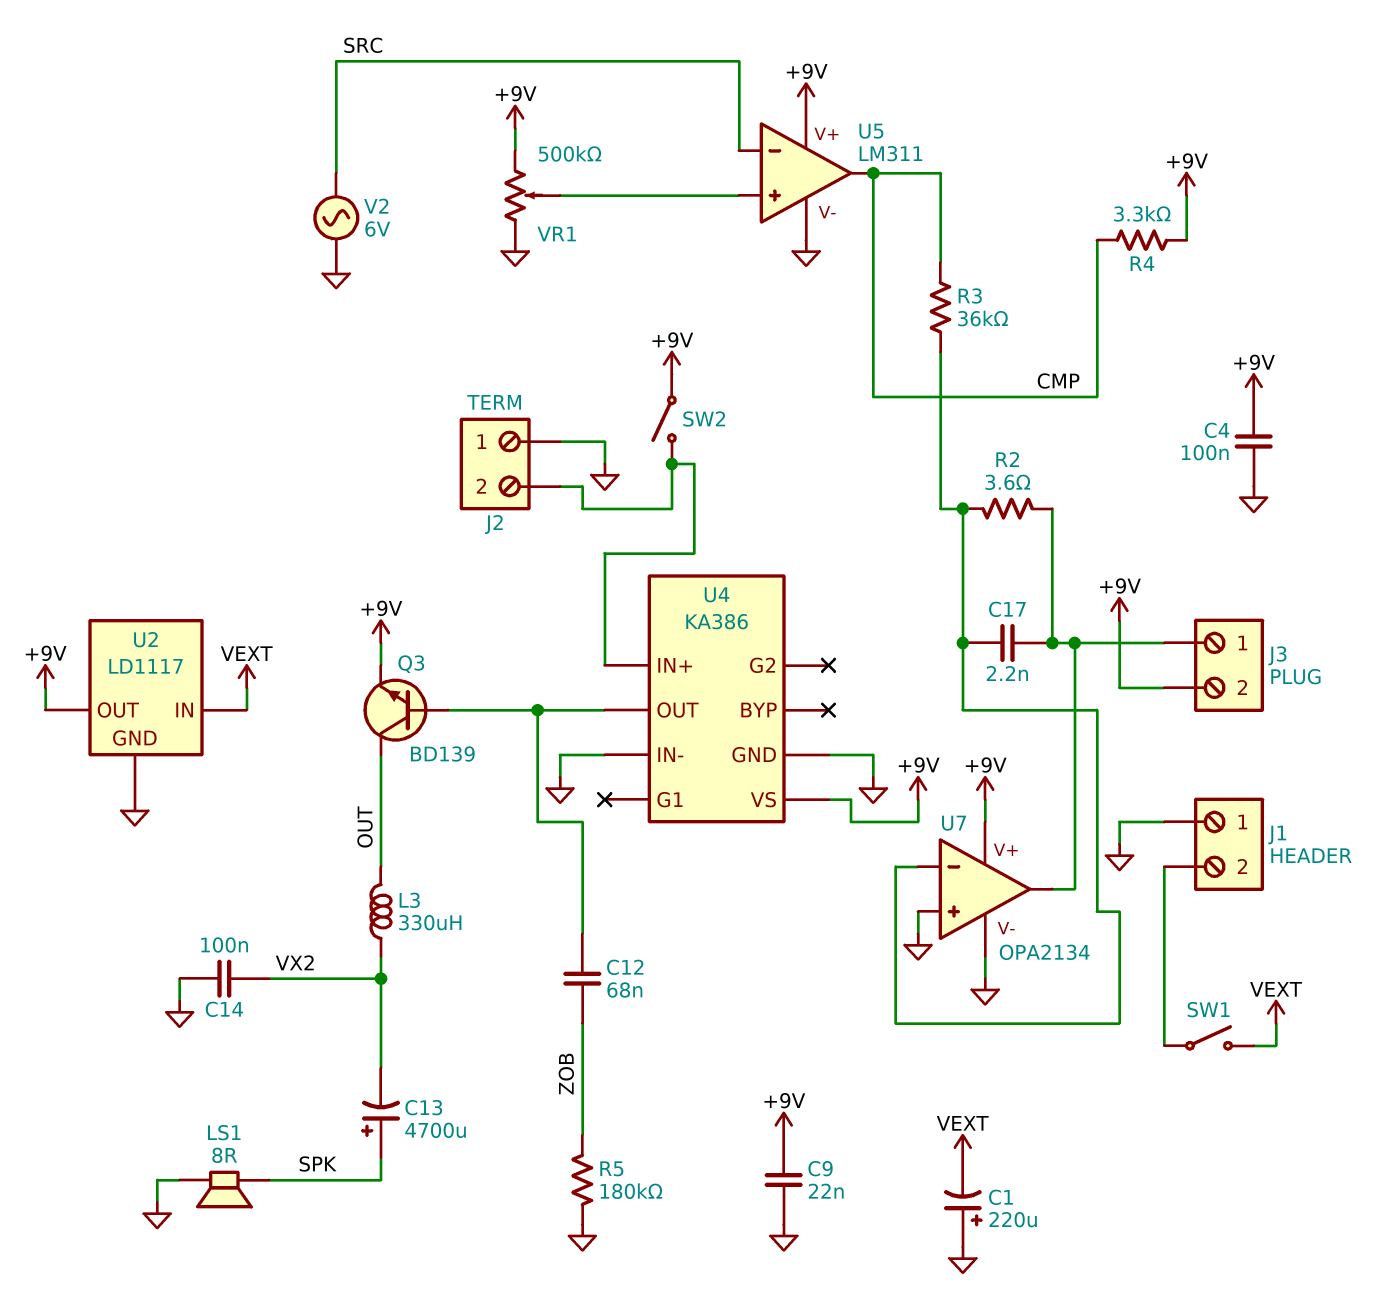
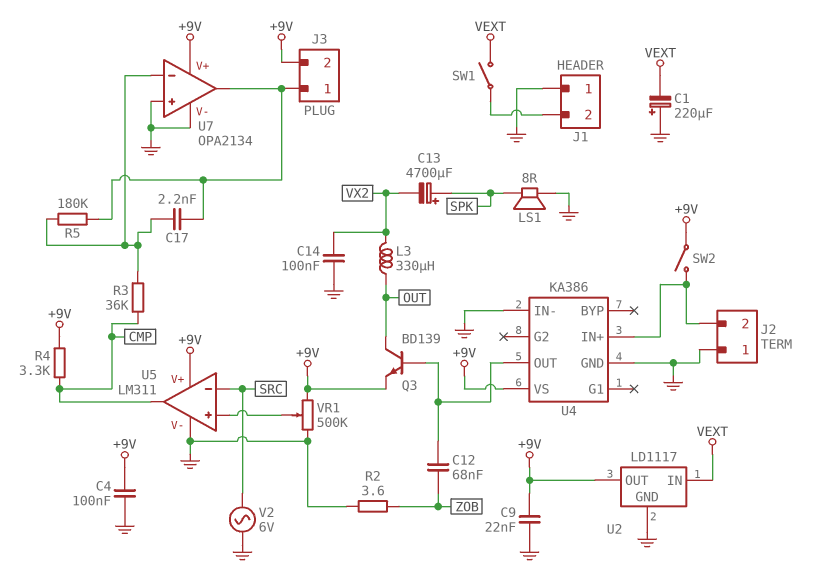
R2: 3.6 (J3/1, U7/in-) -> 3.6 (GND, ZOB)
R5: 180k (GND, ZOB) -> 180k (J3/1, U7/in-)

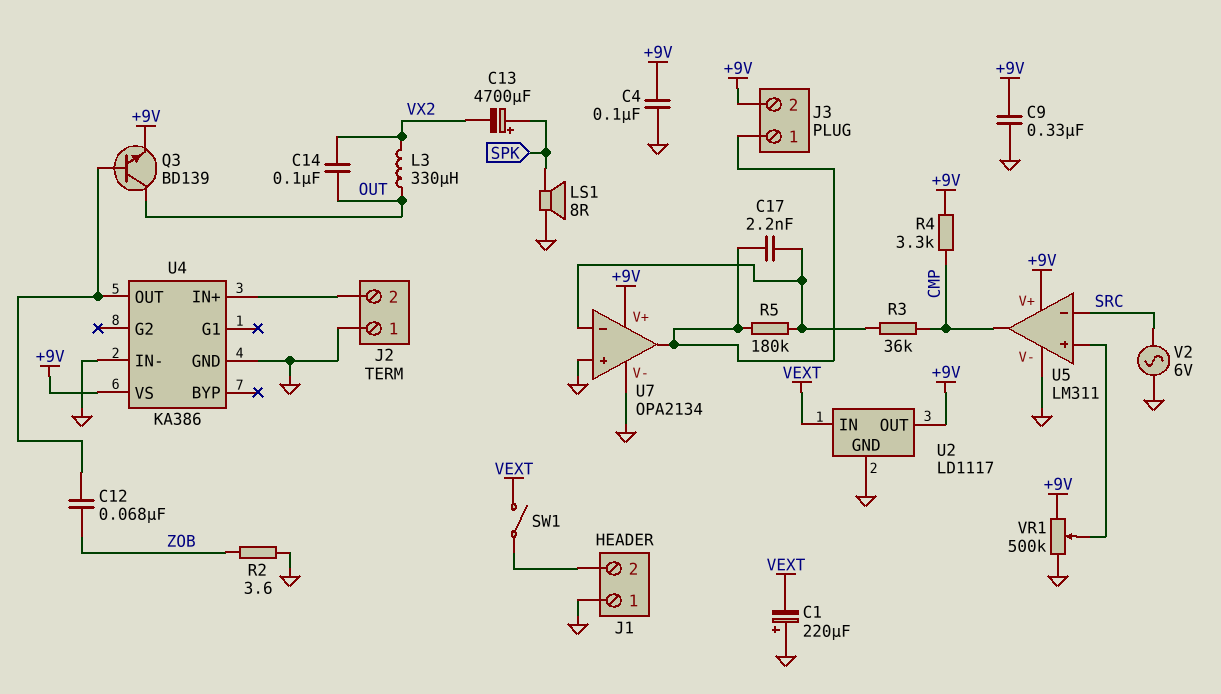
C9: 22nF (+9V, GND) -> 330nF (+9V, GND)
C14: 100nF (GND, VX2) -> 100nF (OUT, VX2)
SW2: switch (+9V, J2/2) -> none

